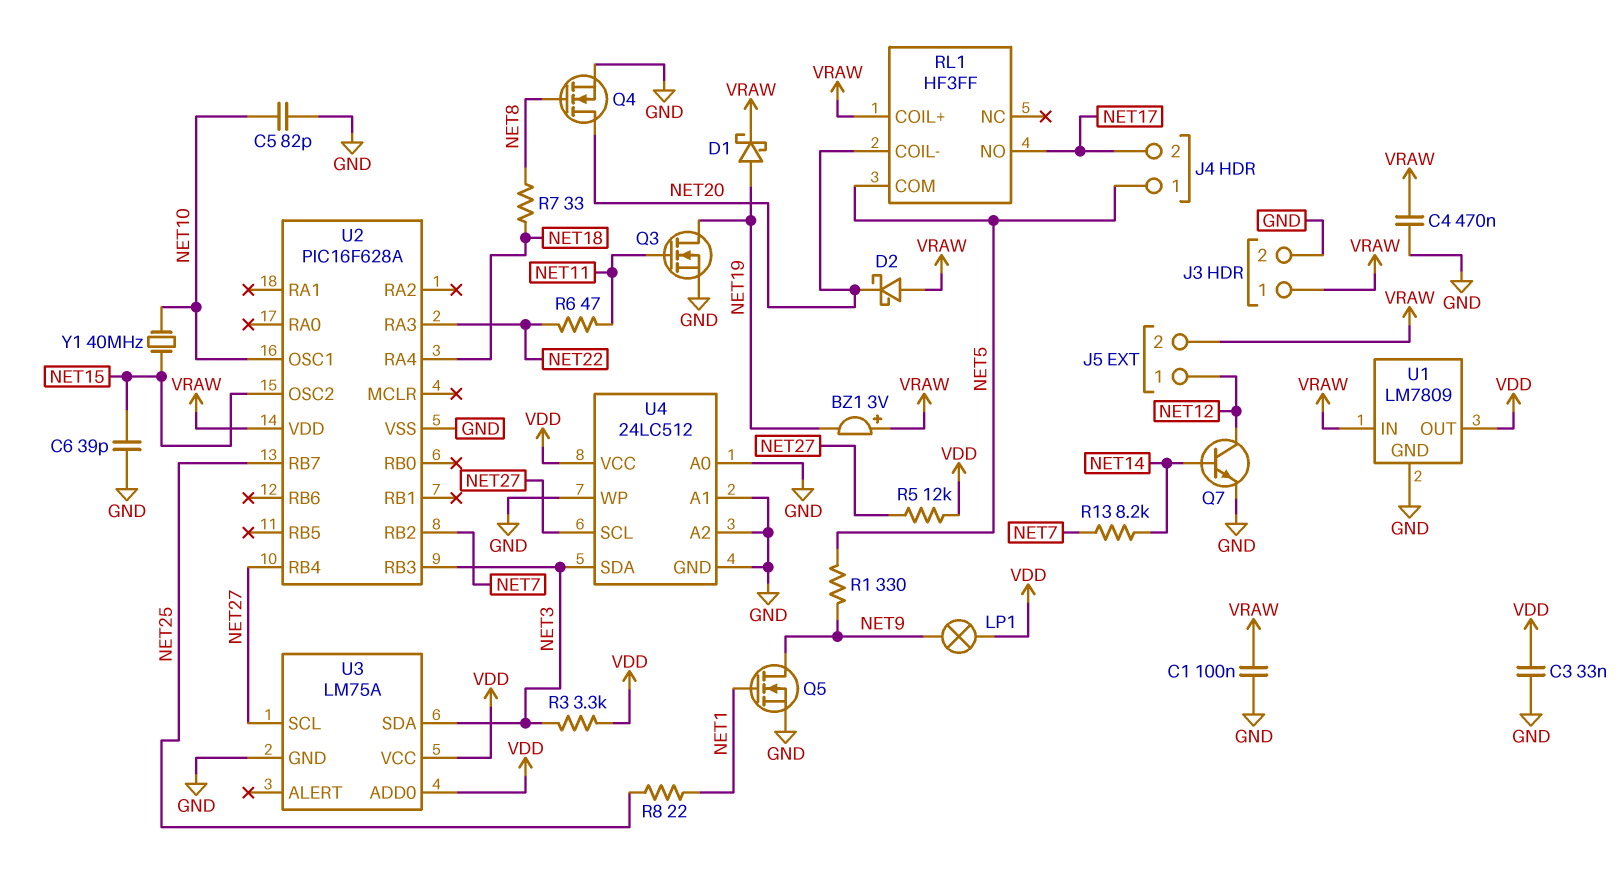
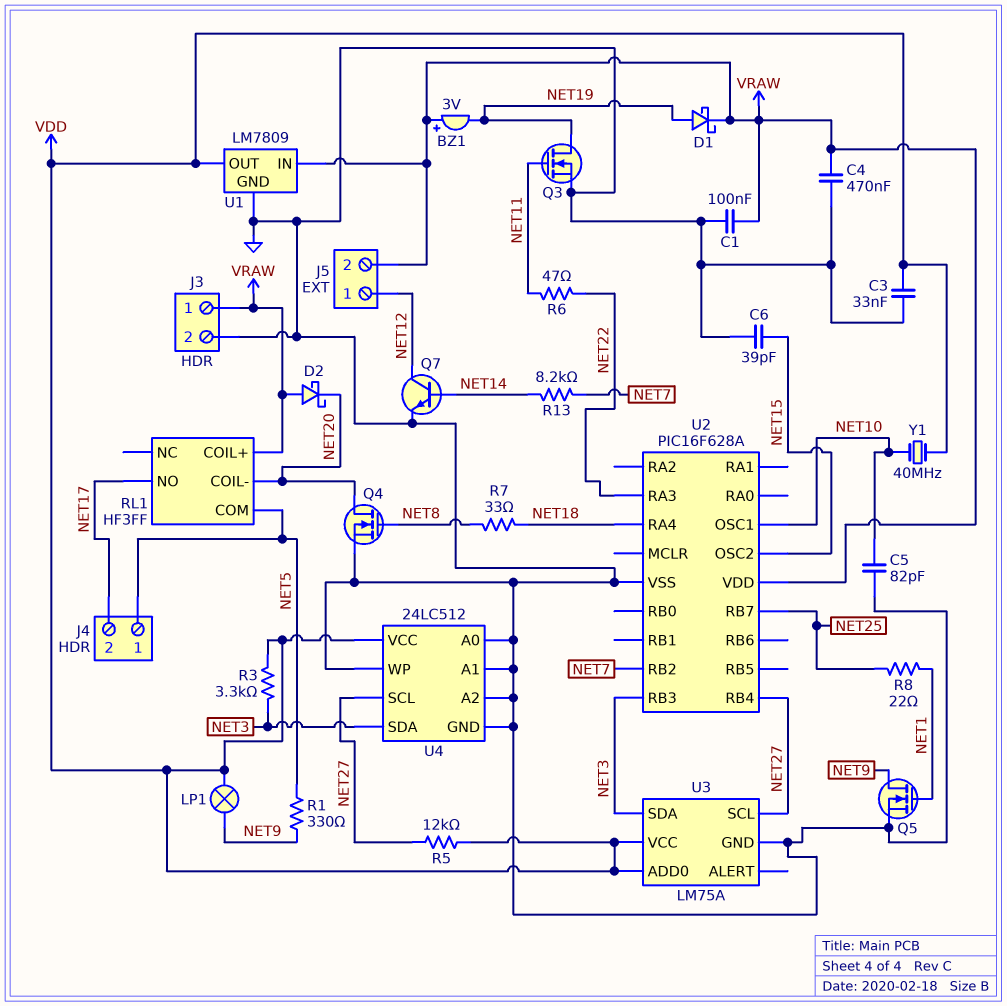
Y1: 40MHz (NET10, NET15) -> 40MHz (NET10, VDD)

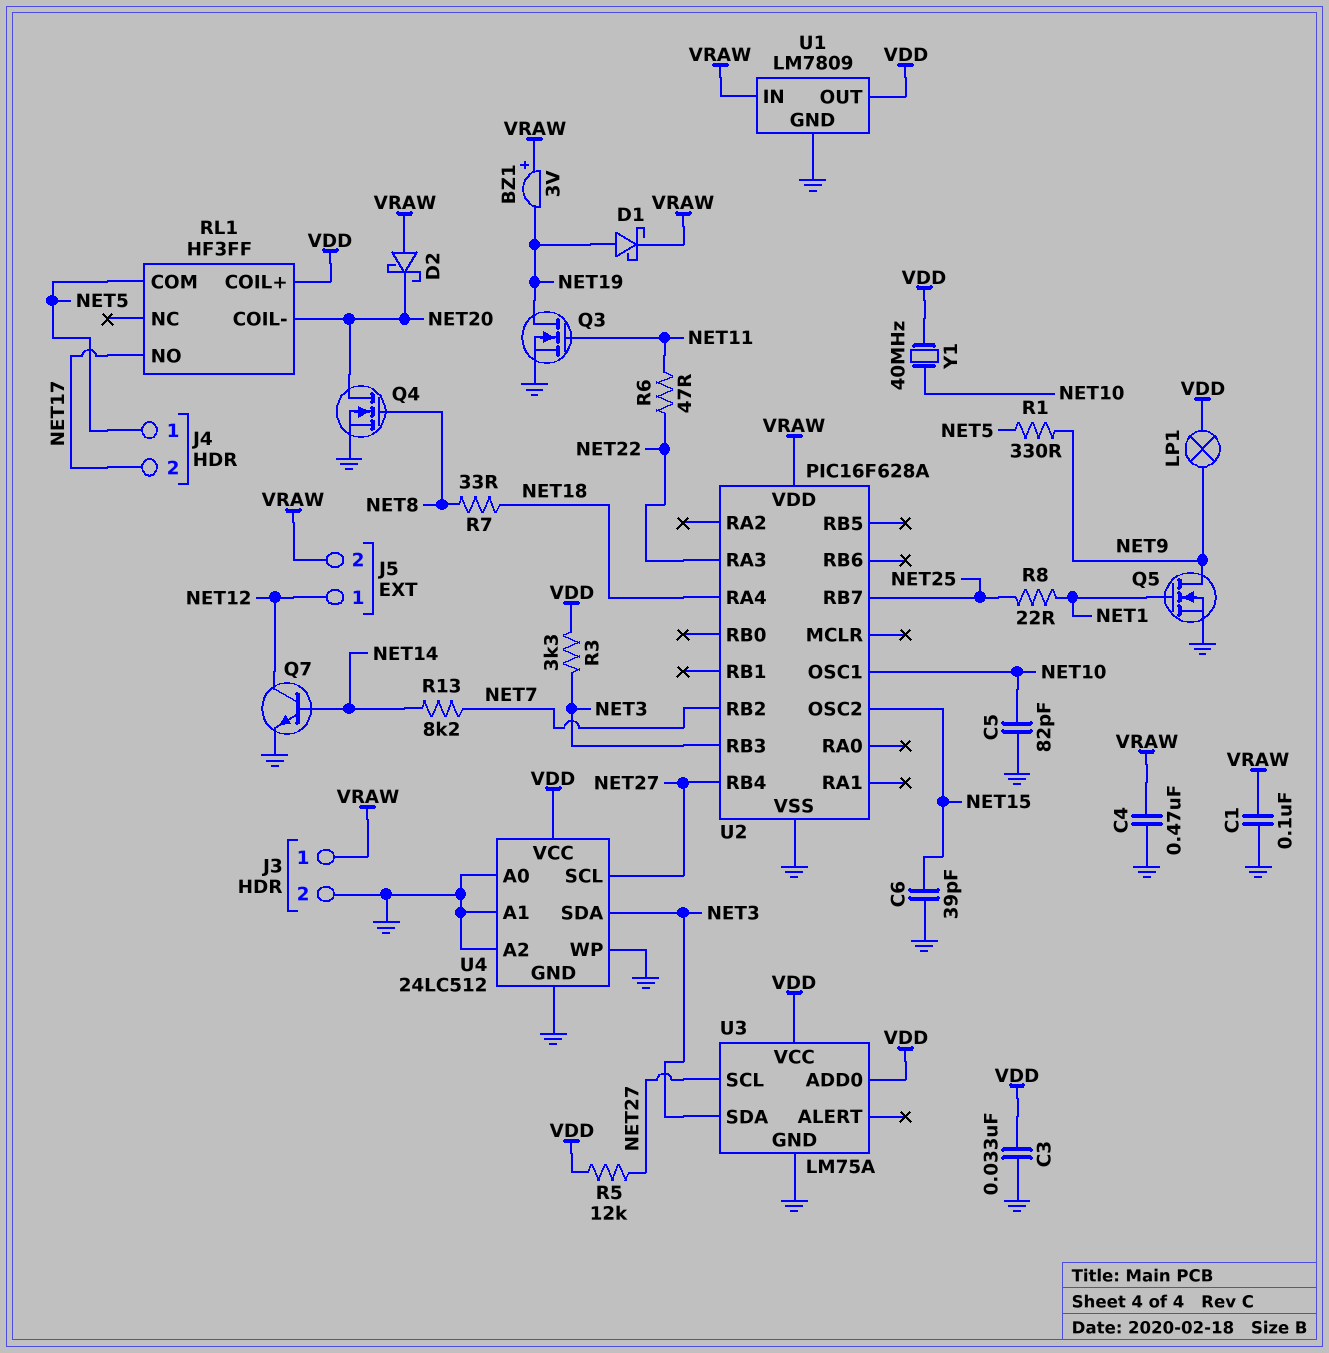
RL1 pin COIL+: VRAW -> VDD

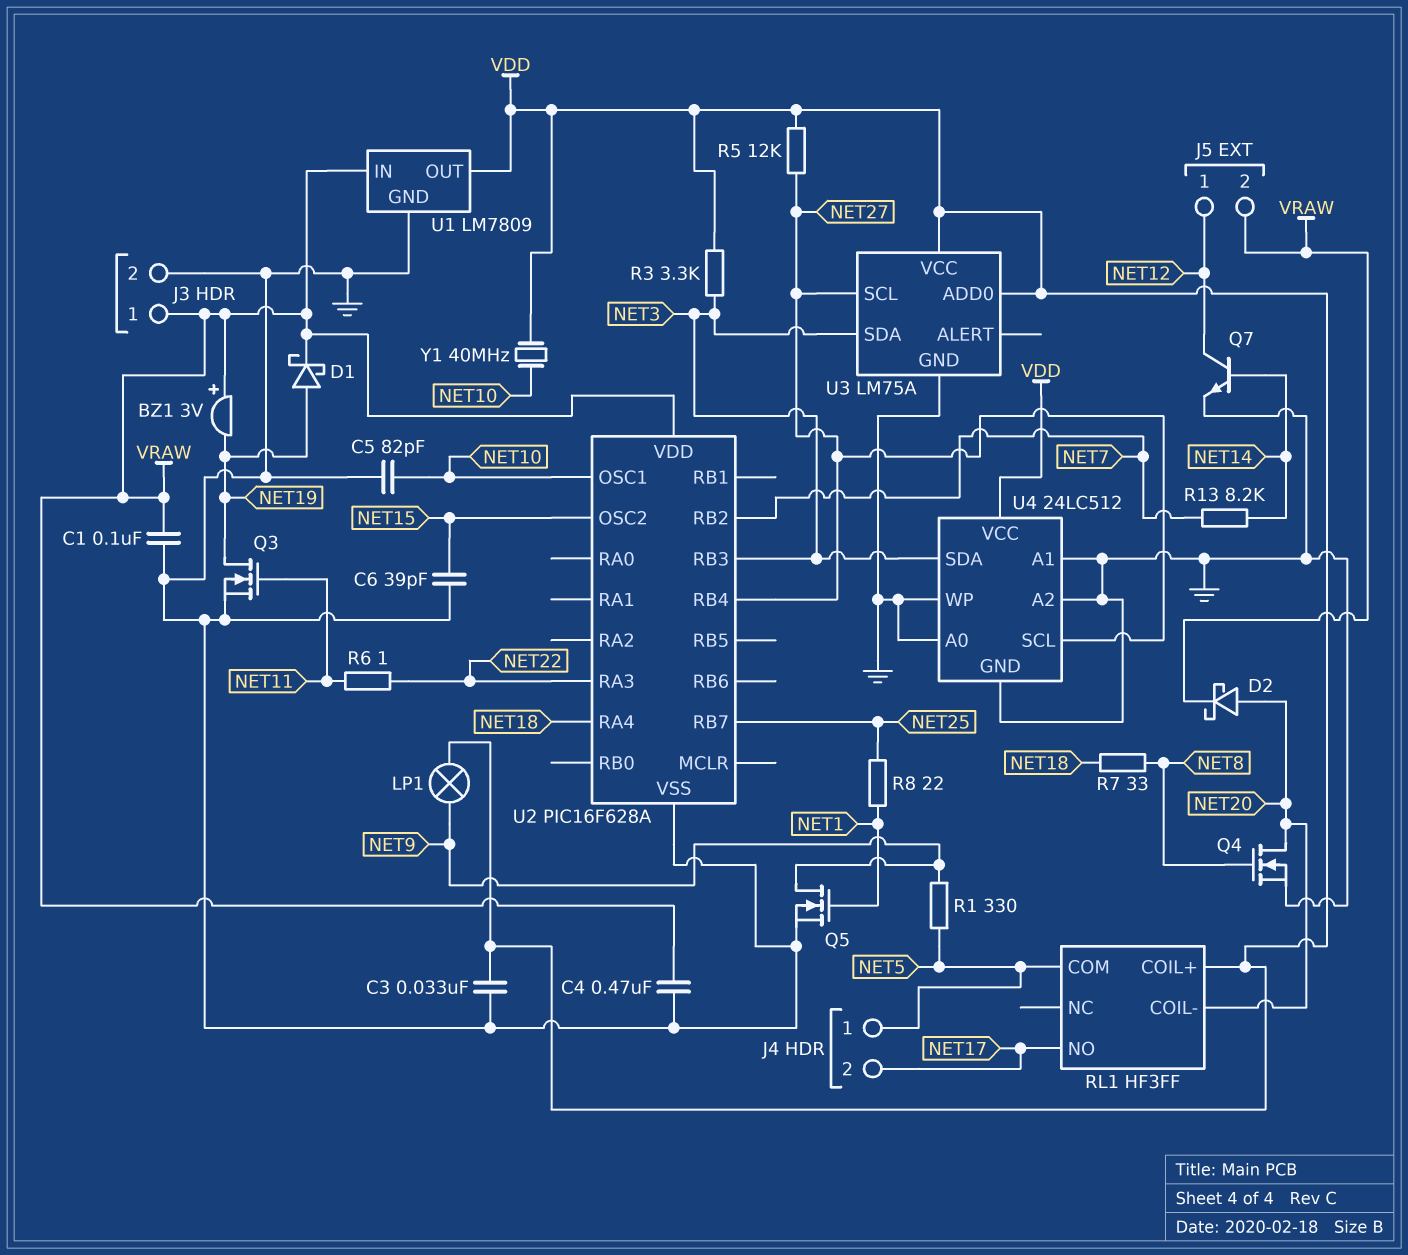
D2: schottky (A VRAW, K NET20) -> schottky (A NET20, K VRAW)
R6: 47 (NET11, NET22) -> 1 (NET11, NET22)

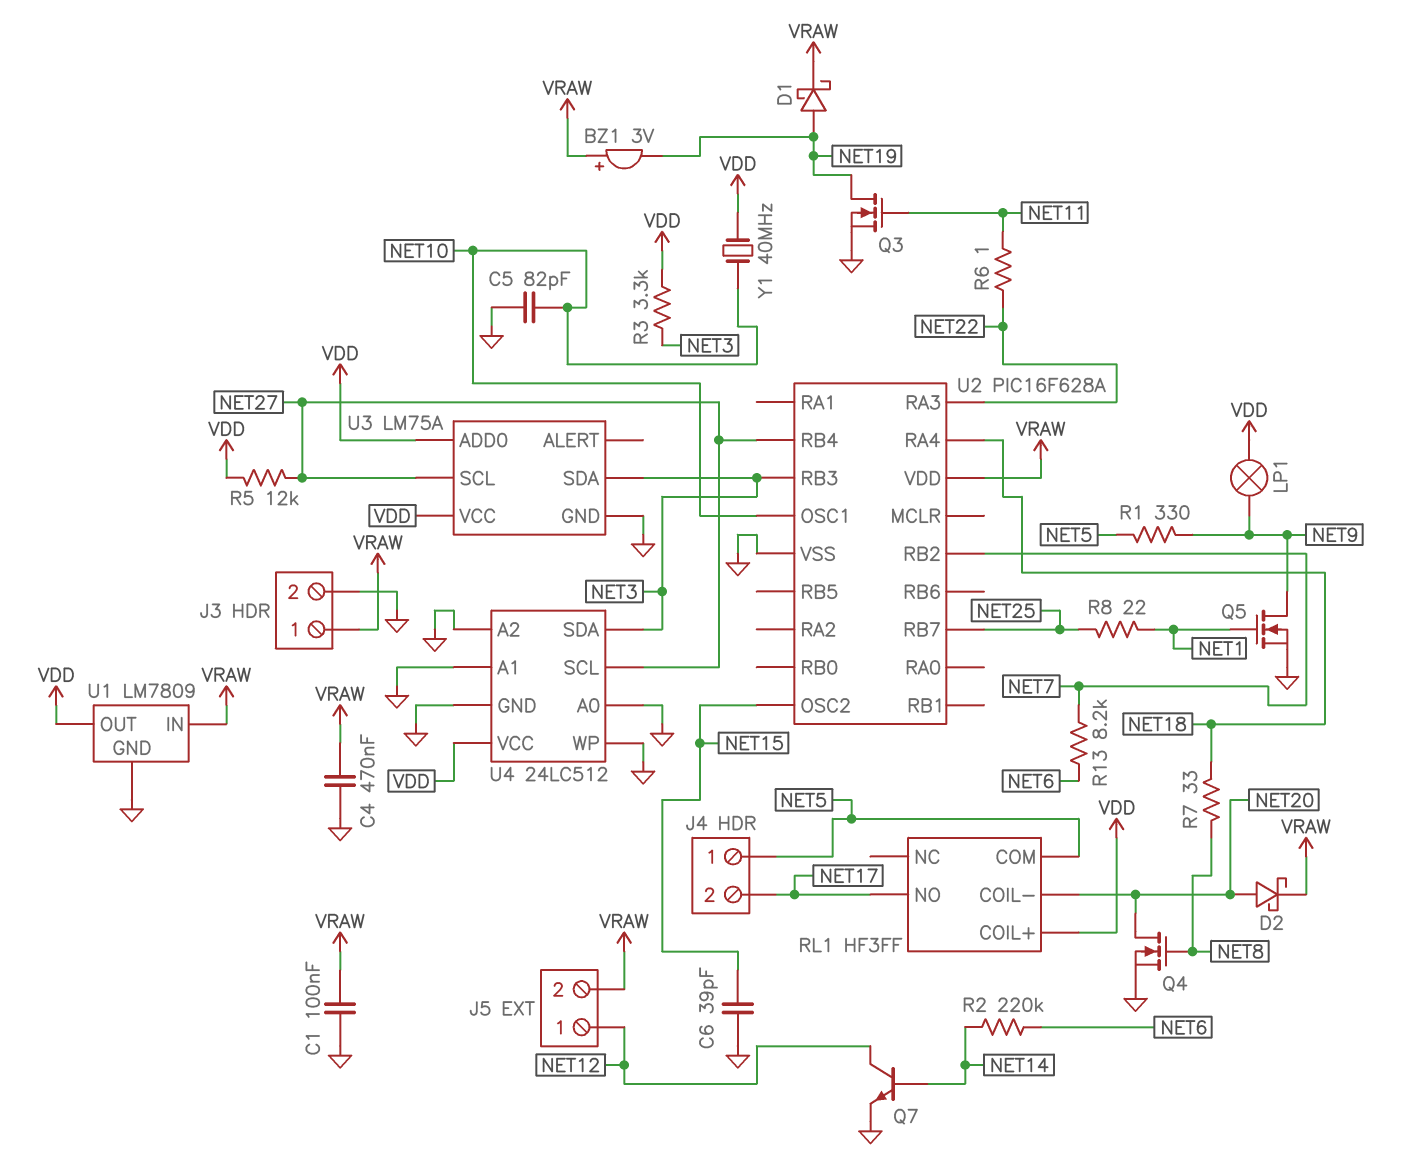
C3: 33nF (GND, VDD) -> none
R2: none -> 220k (NET6, NET14)
R13: 8.2k (NET7, NET14) -> 8.2k (NET6, NET7)

